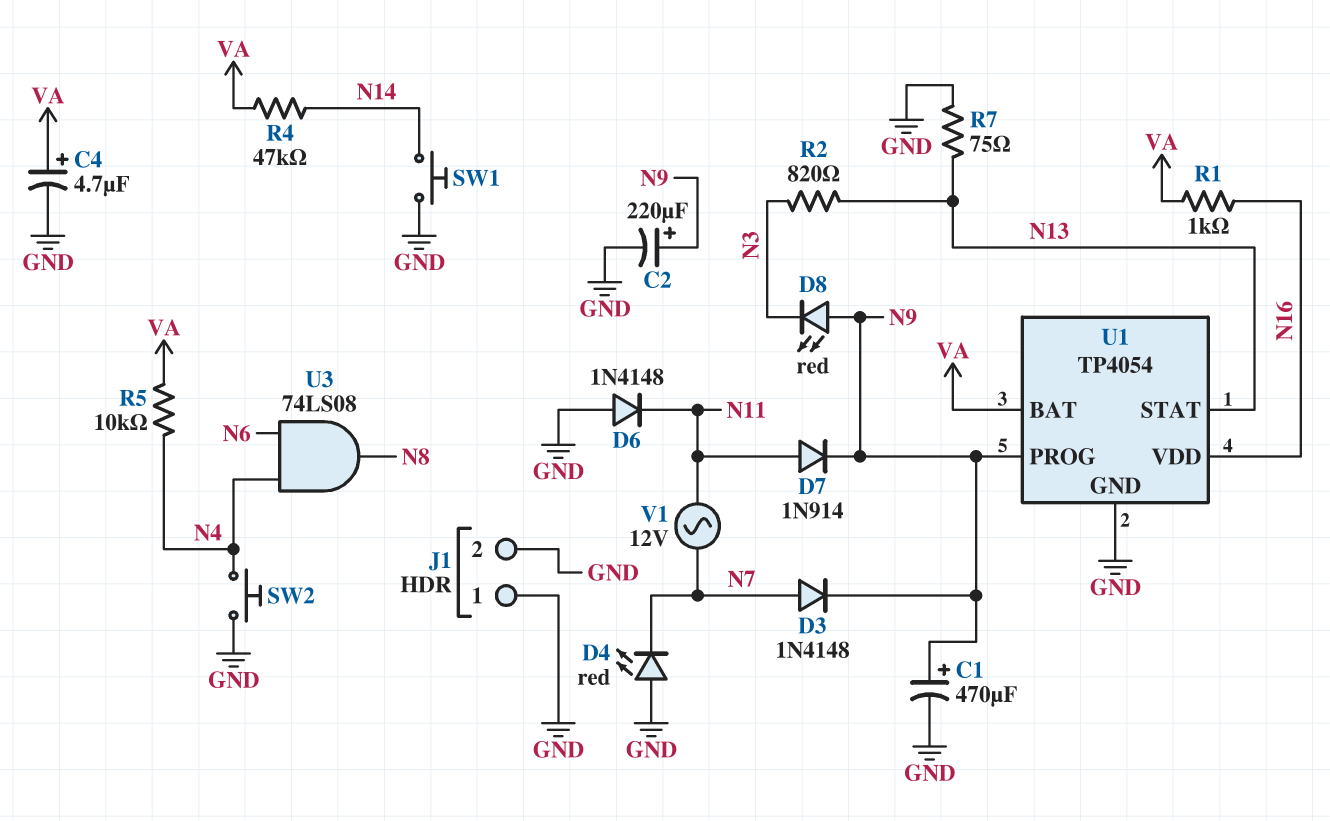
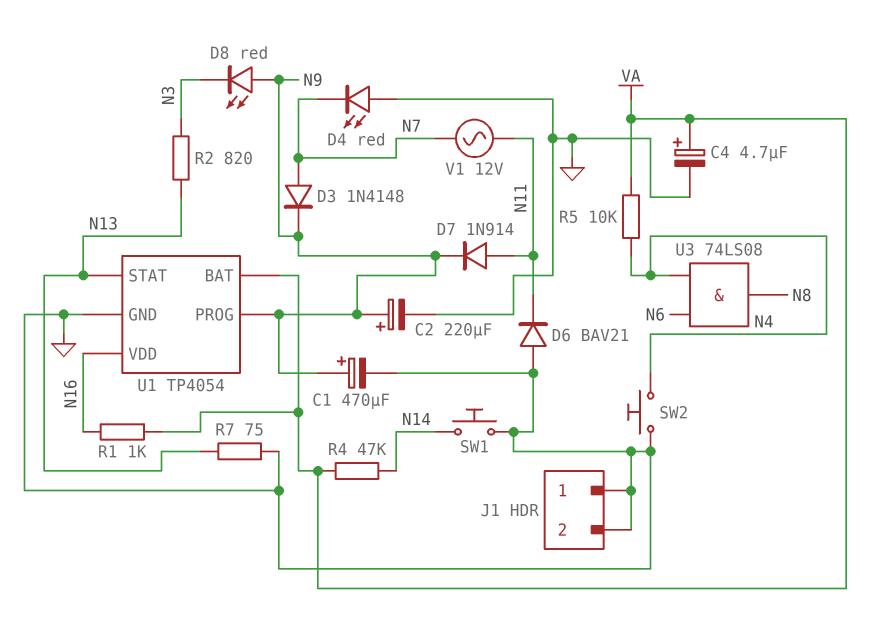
D6: diode 1N4148 (A GND, K N11) -> diode BAV21 (A GND, K N11)

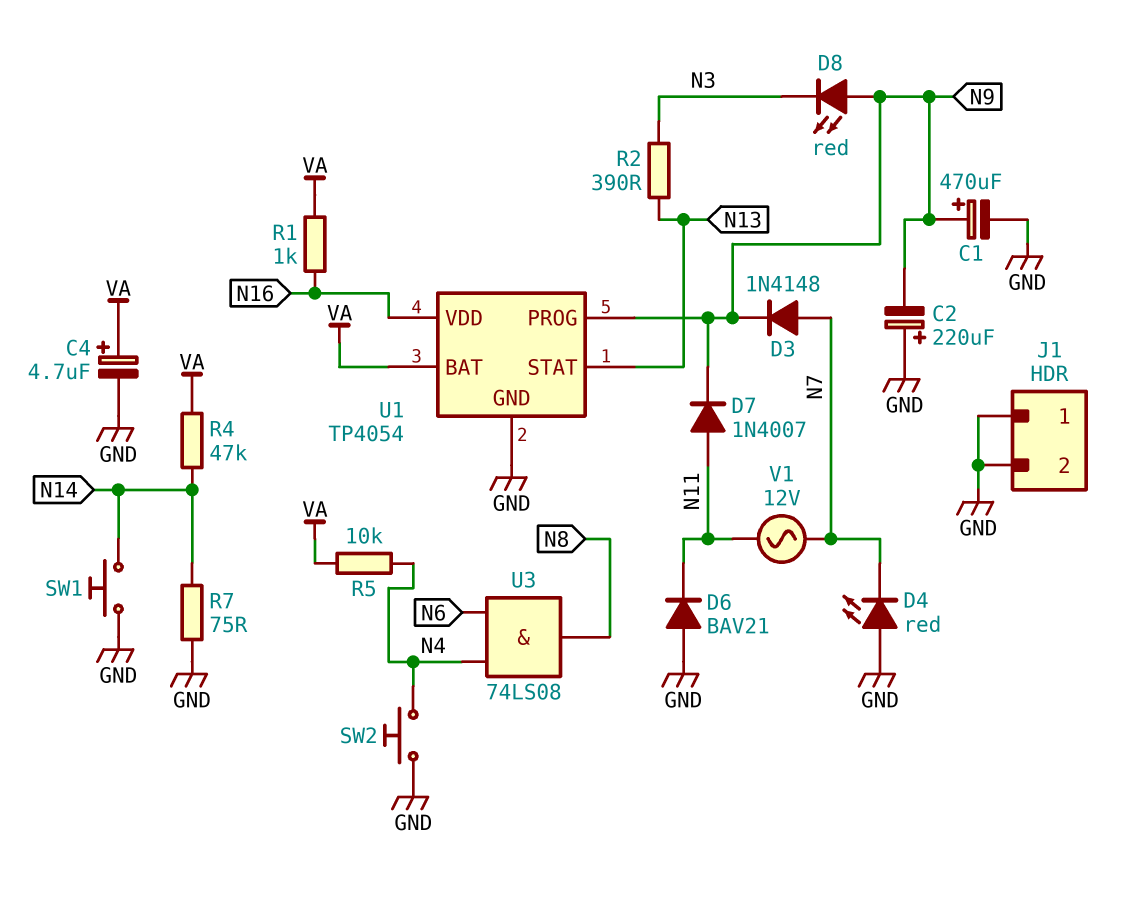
C2: 220uF (plus N9, minus GND) -> 220uF (plus GND, minus N9)
D7: diode 1N914 (A N11, K N9) -> diode 1N4007 (A N11, K N9)
R2: 820 (N3, N13) -> 390 (N3, N13)
R7: 75 (GND, N13) -> 75 (GND, N14)

